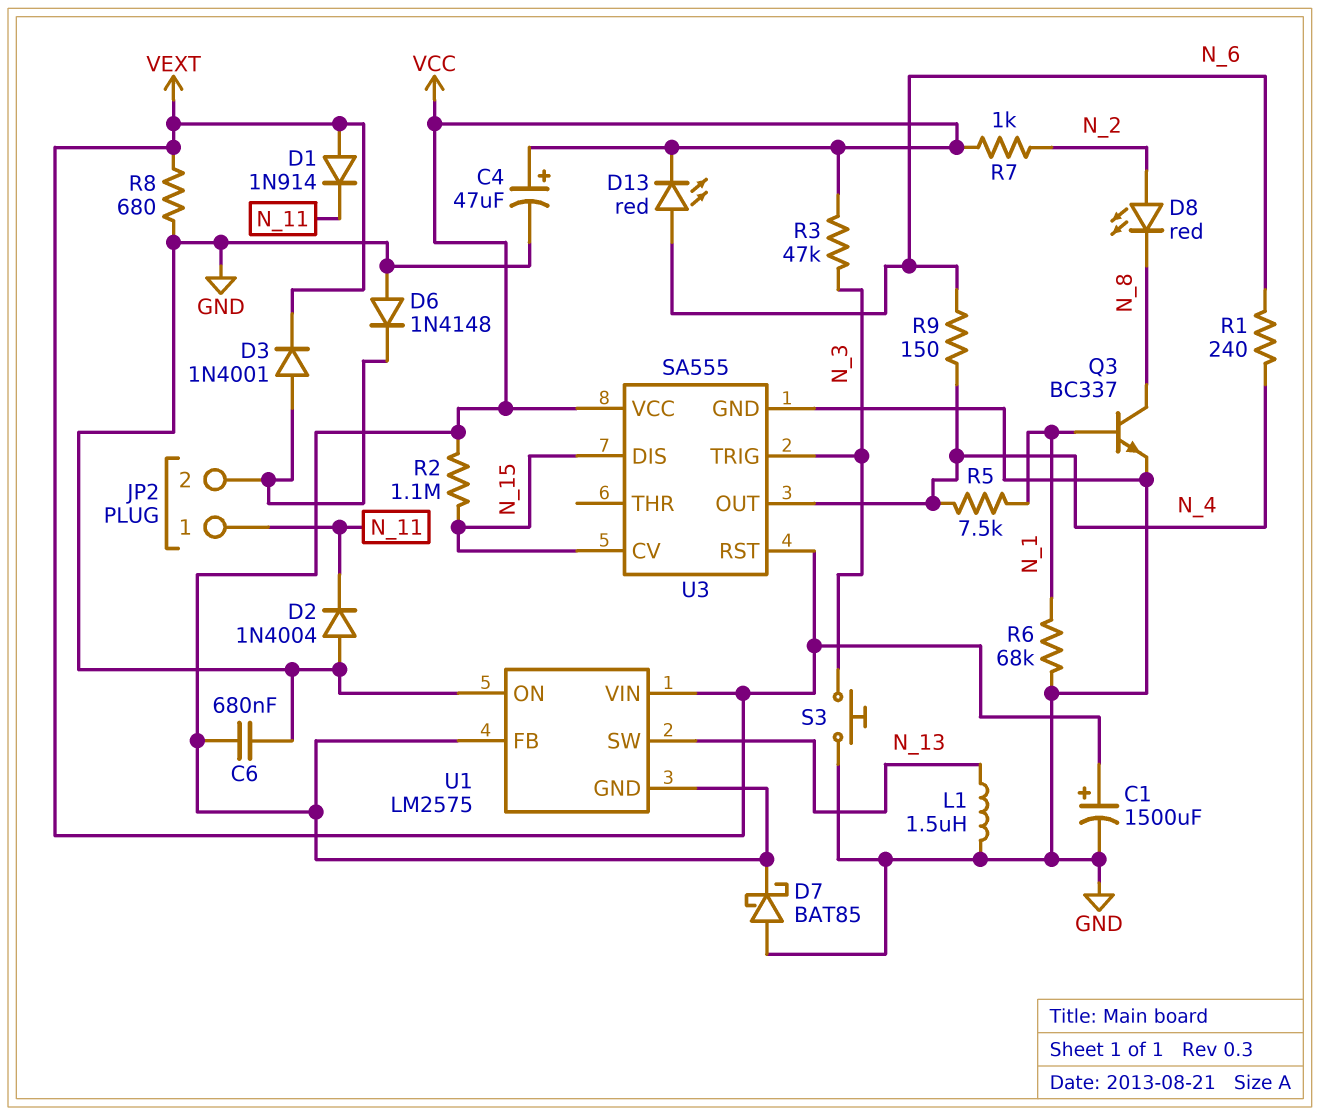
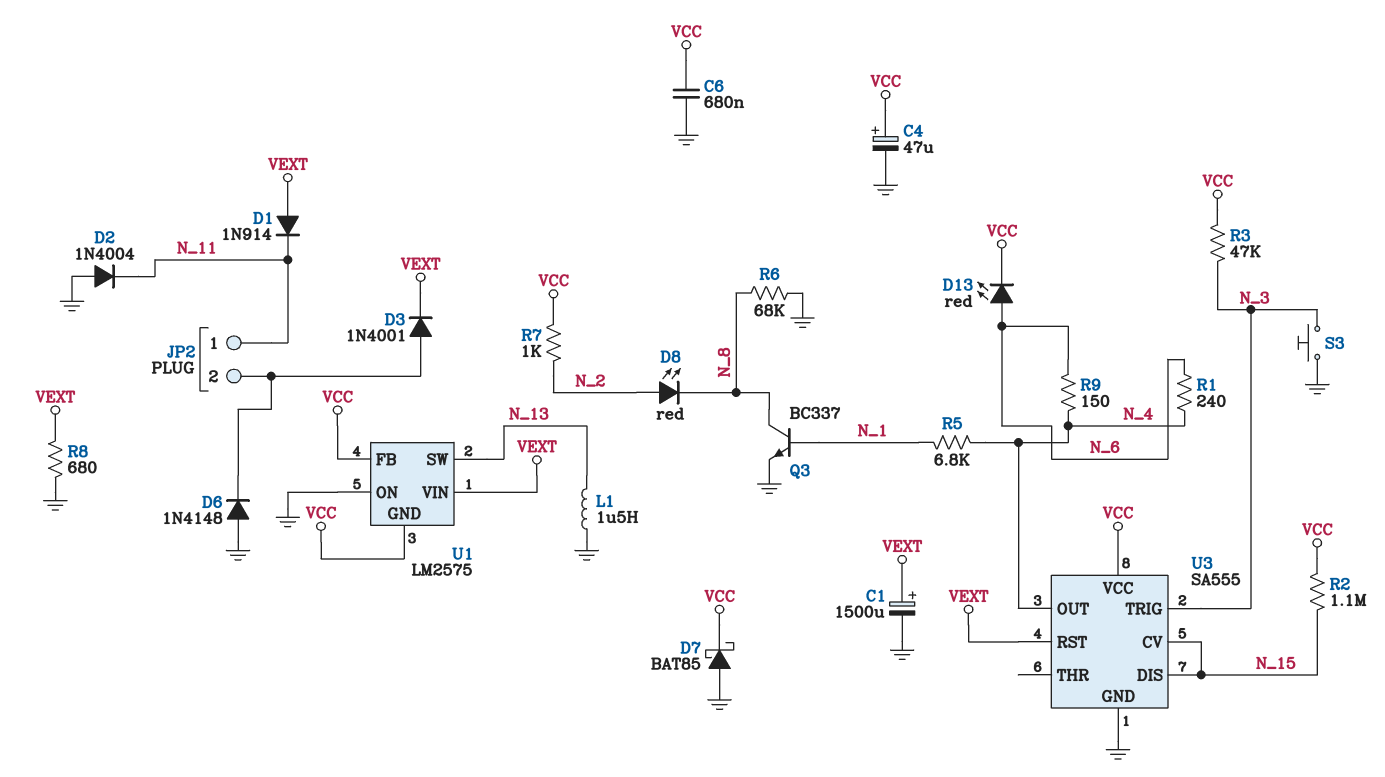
R5: 7.5k (N_1, N_4) -> 6.8k (N_1, N_4)
R6: 68k (GND, N_1) -> 68k (GND, N_8)

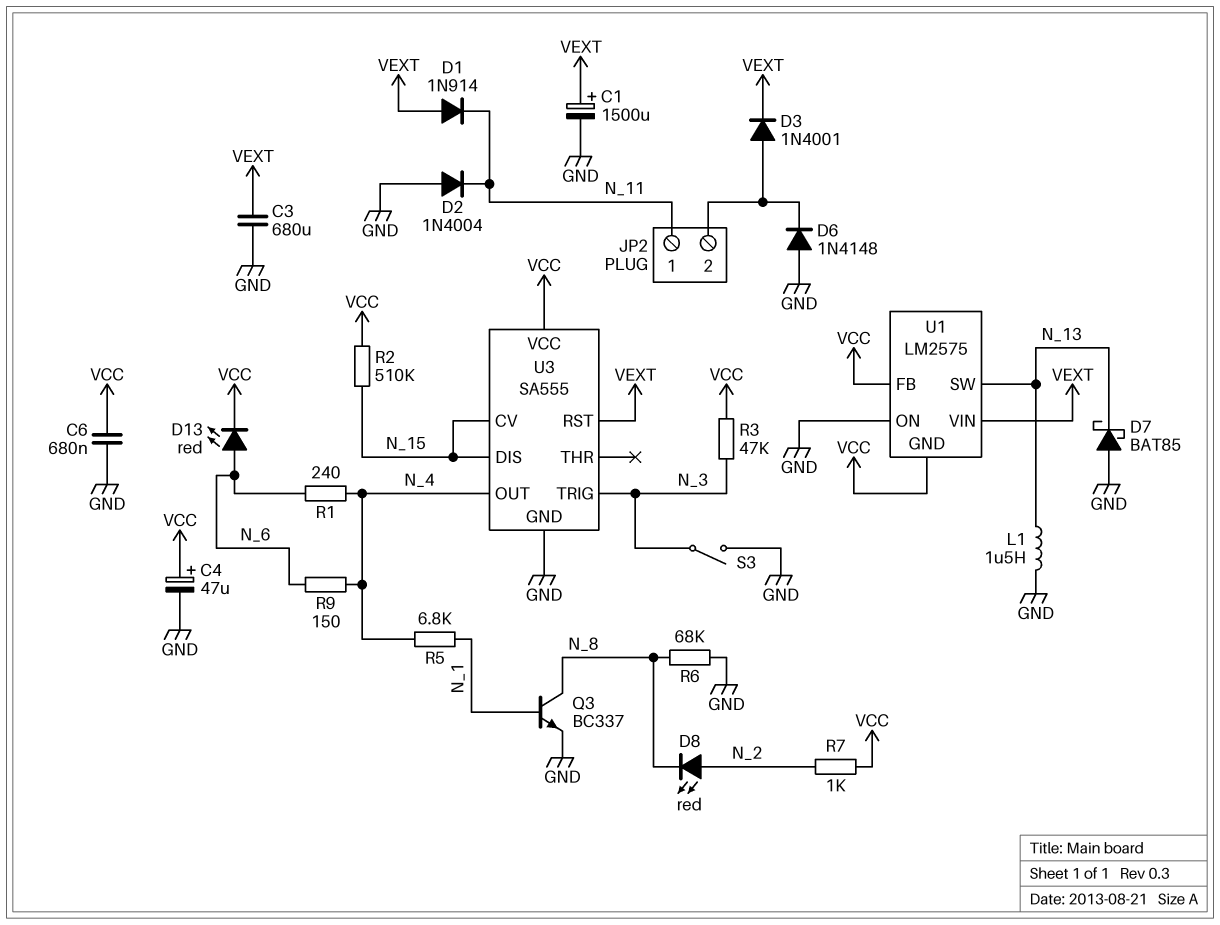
C3: none -> 680uF (GND, VEXT)
D7: schottky BAT85 (A GND, K VCC) -> schottky BAT85 (A GND, K N_13)
R2: 1.1M (N_15, VCC) -> 510k (N_15, VCC)
R8: 680 (GND, VEXT) -> none
S3: button (GND, N_3) -> switch (GND, N_3)

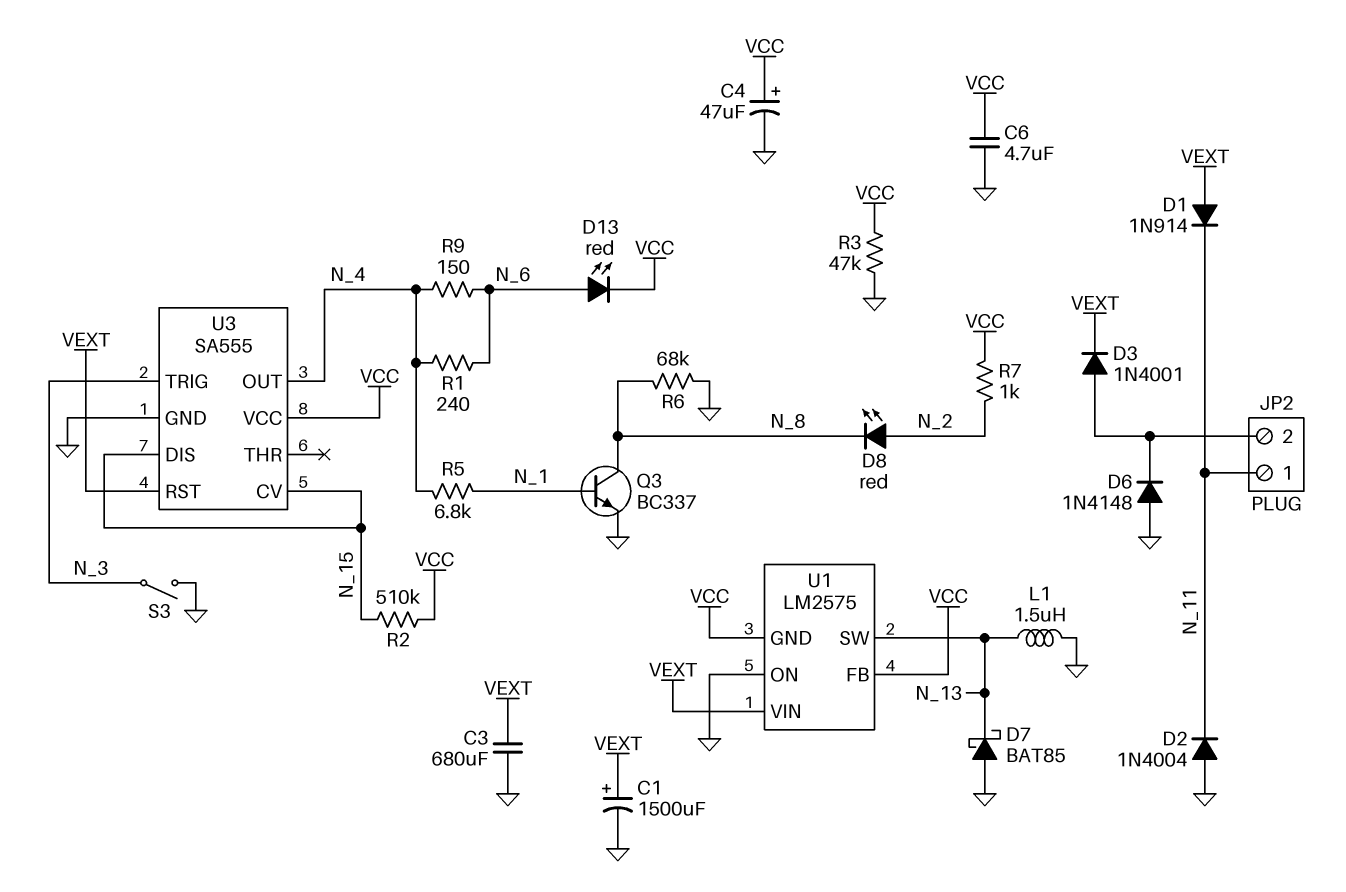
C6: 680nF (GND, VCC) -> 4.7uF (GND, VCC)
R3: 47k (N_3, VCC) -> 47k (GND, VCC)

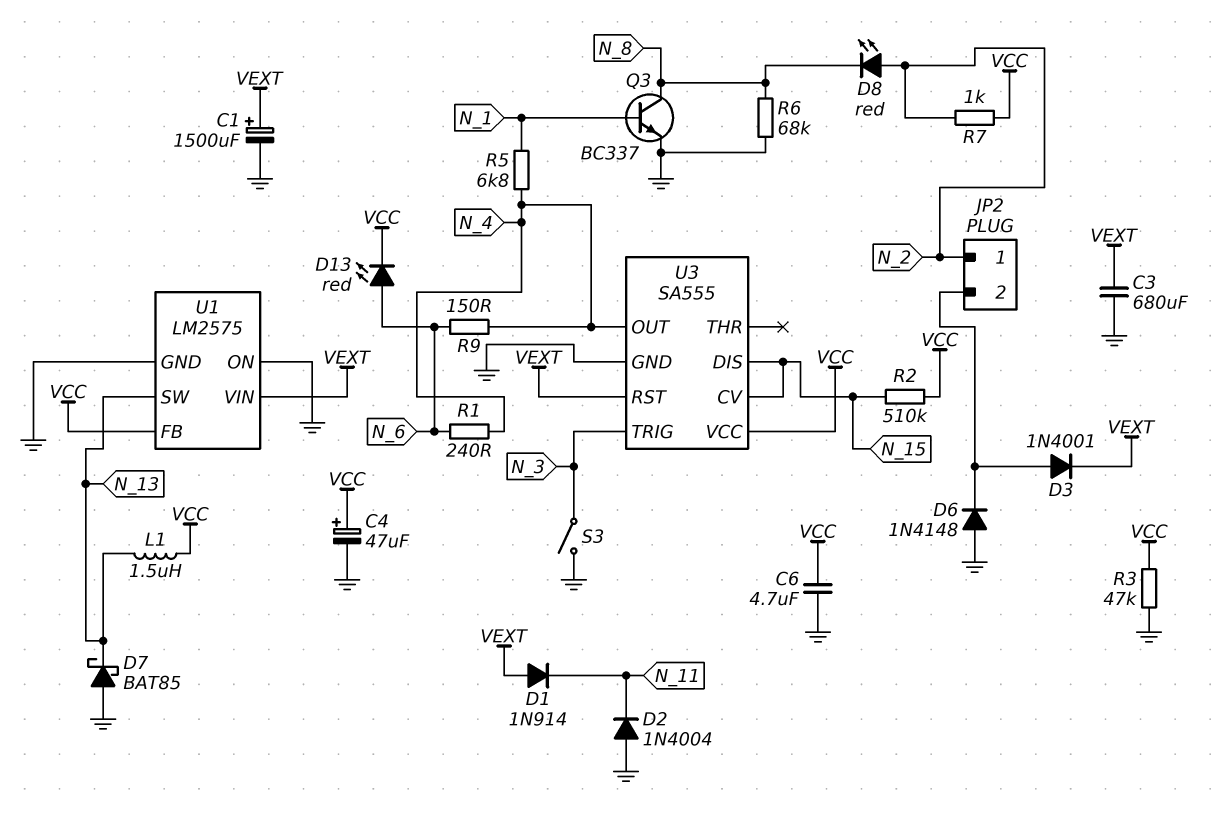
JP2 pin 1: N_11 -> N_2
L1: 1.5uH (GND, N_13) -> 1.5uH (N_13, VCC)
U1 pin GND: VCC -> GND

